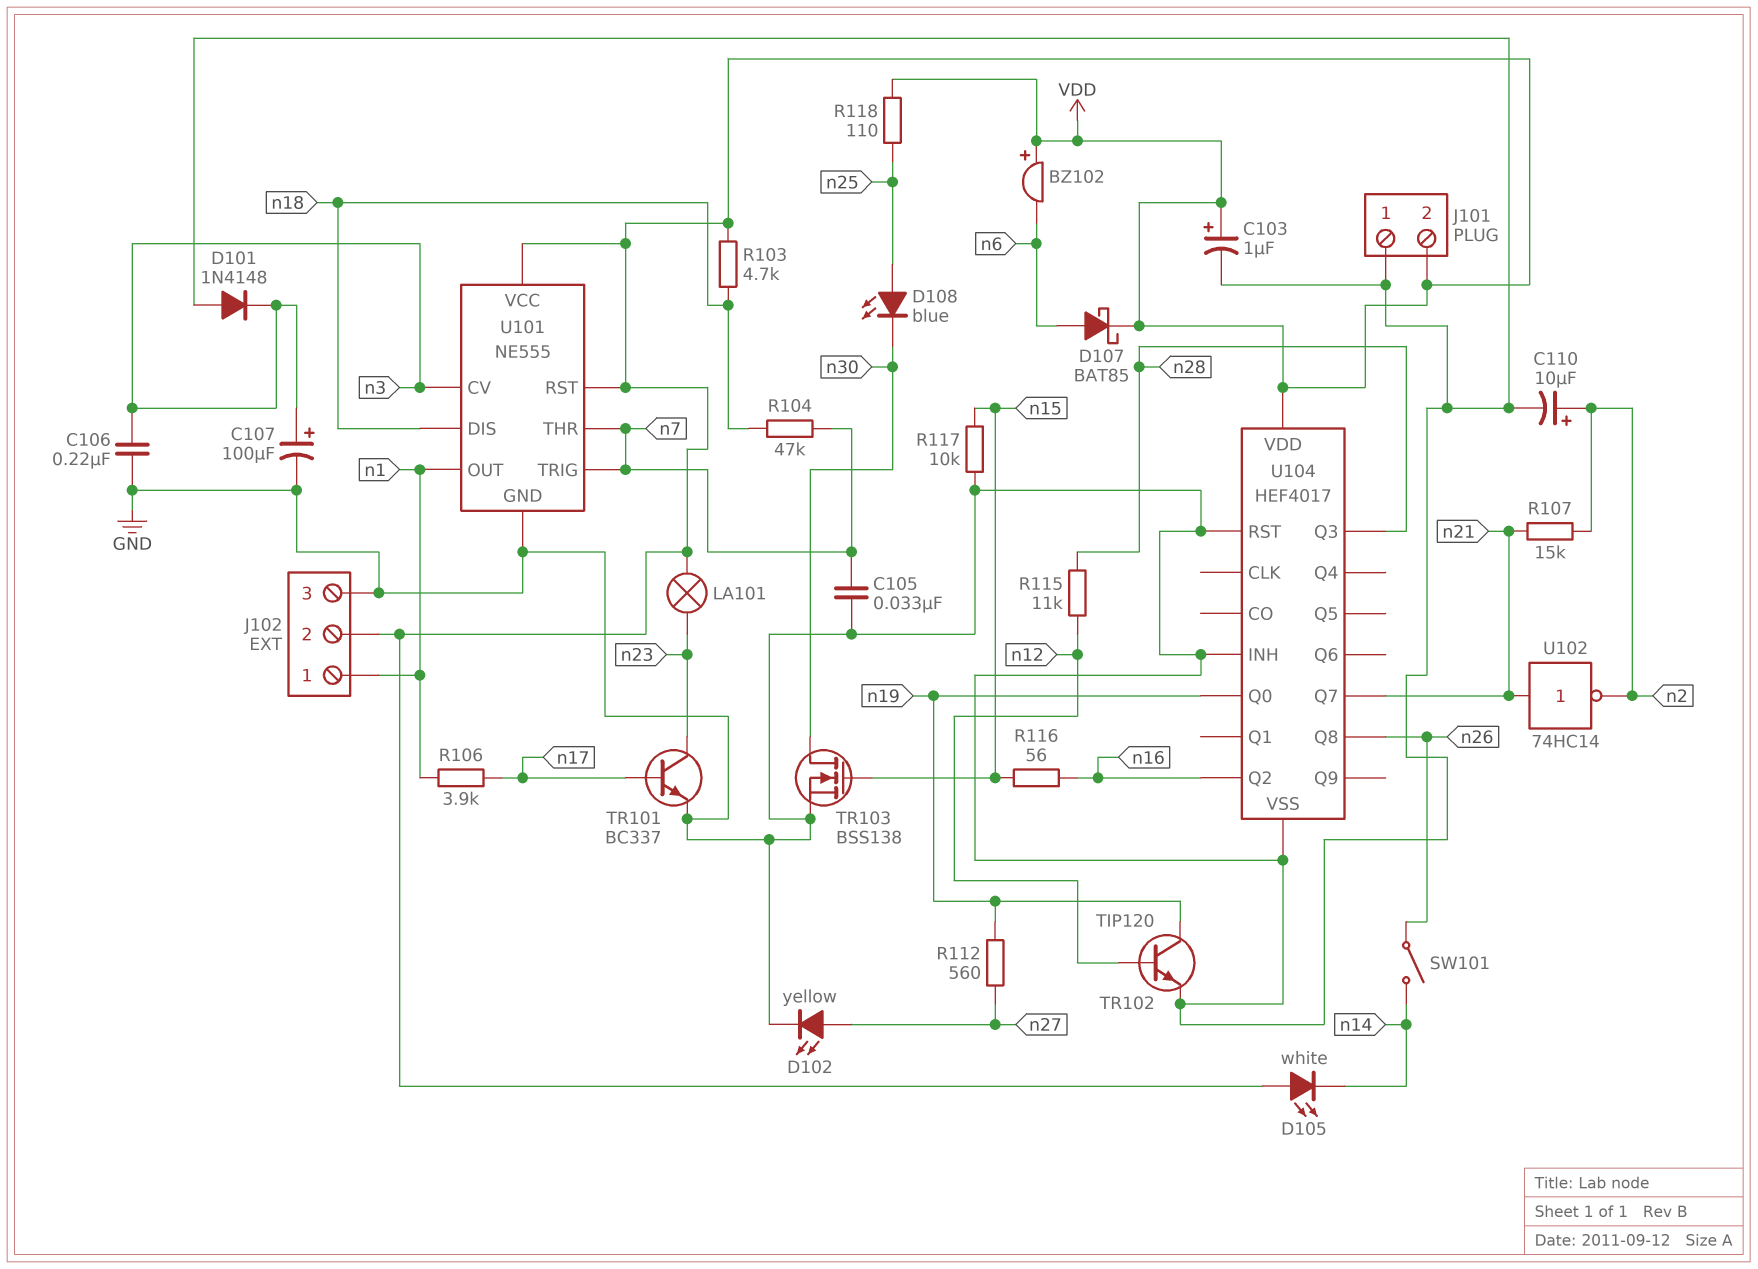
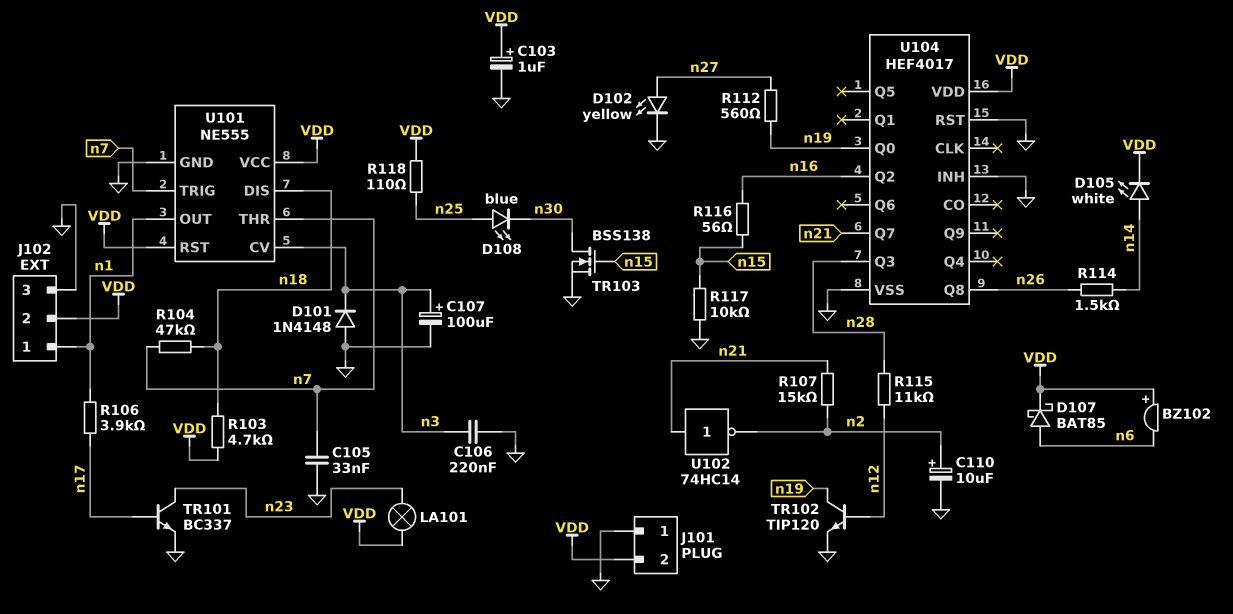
D105: LED white (A VDD, K n14) -> LED white (A n14, K VDD)
R114: none -> 1.5k (n14, n26)
SW101: switch (n14, n26) -> none

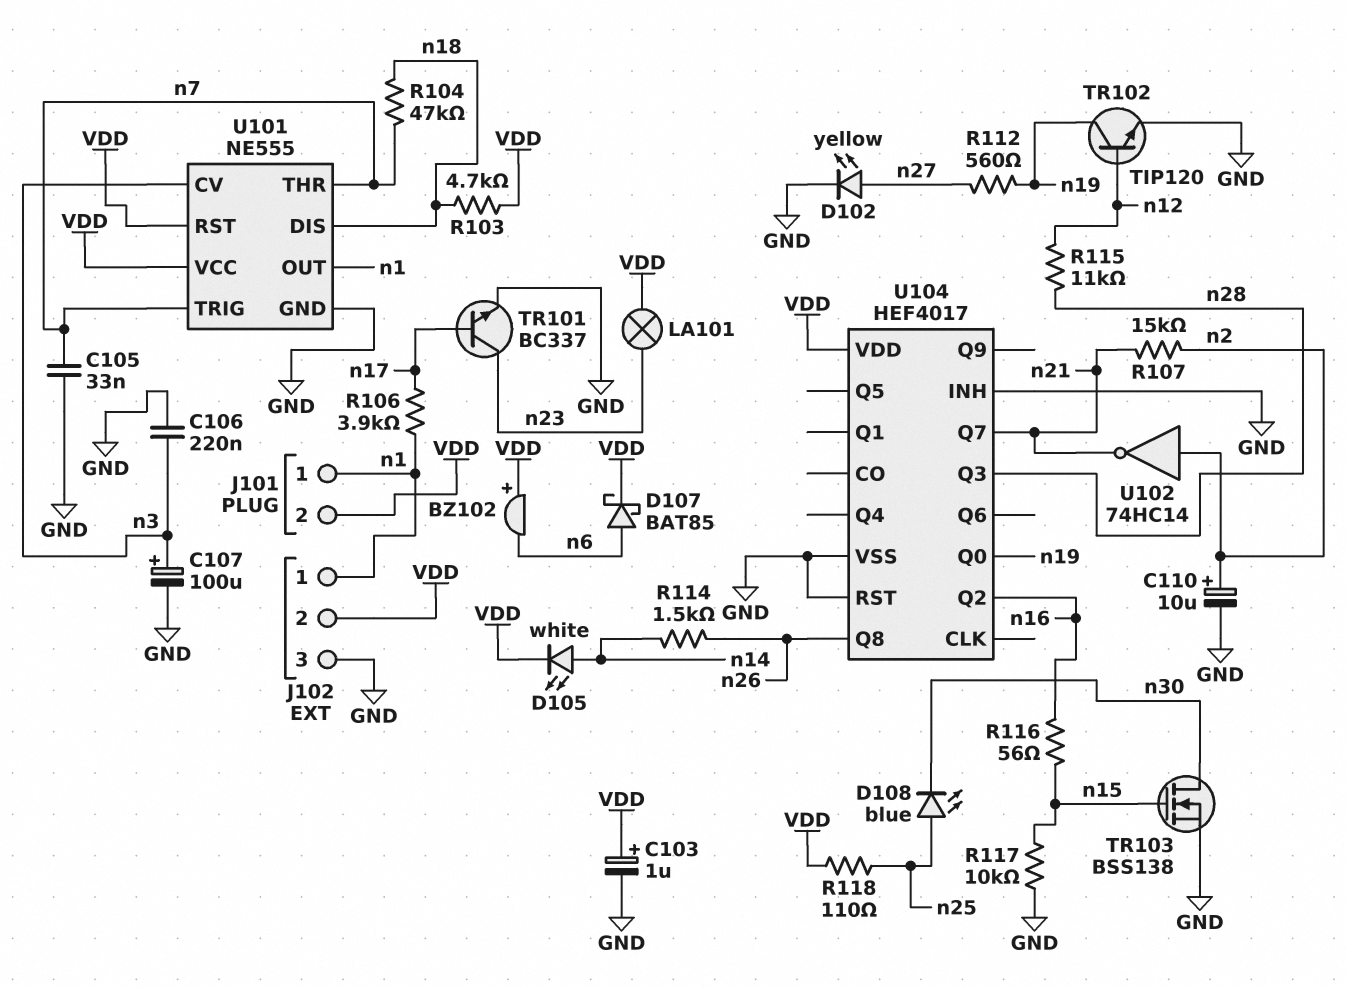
D101: diode 1N4148 (A GND, K n3) -> none
J101 pin 1: GND -> n1
U102: NOT 74HC14 (in n21, out n2) -> NOT 74HC14 (in n2, out n21)

